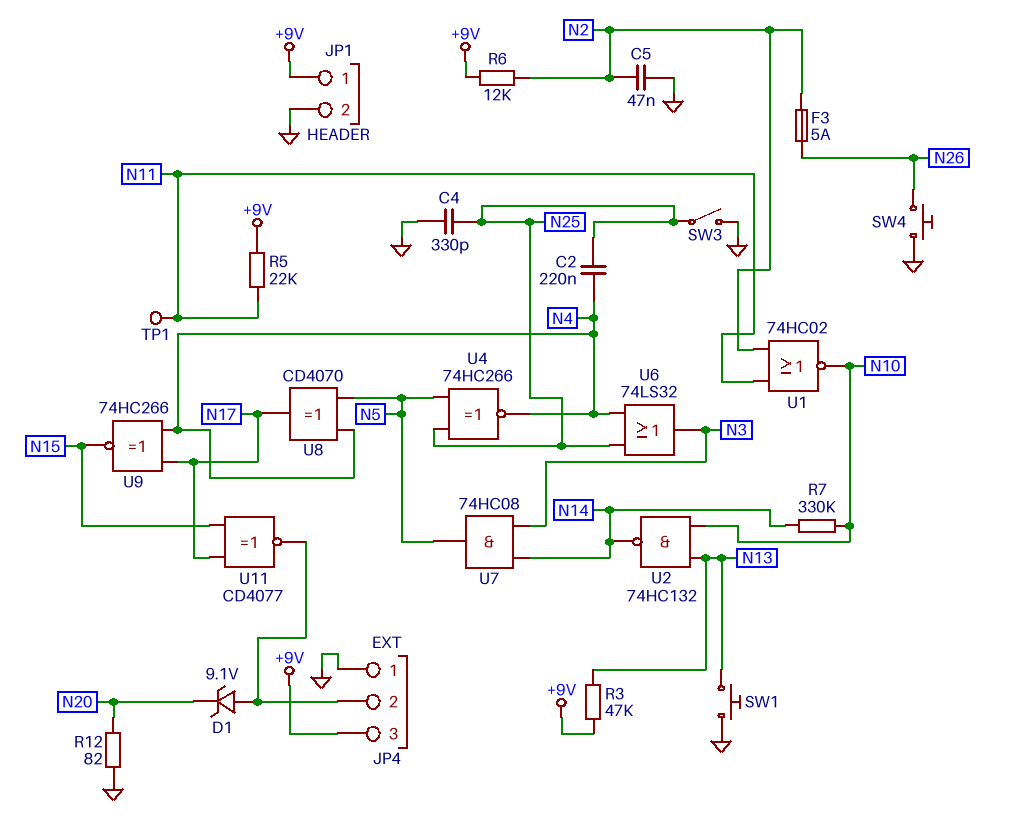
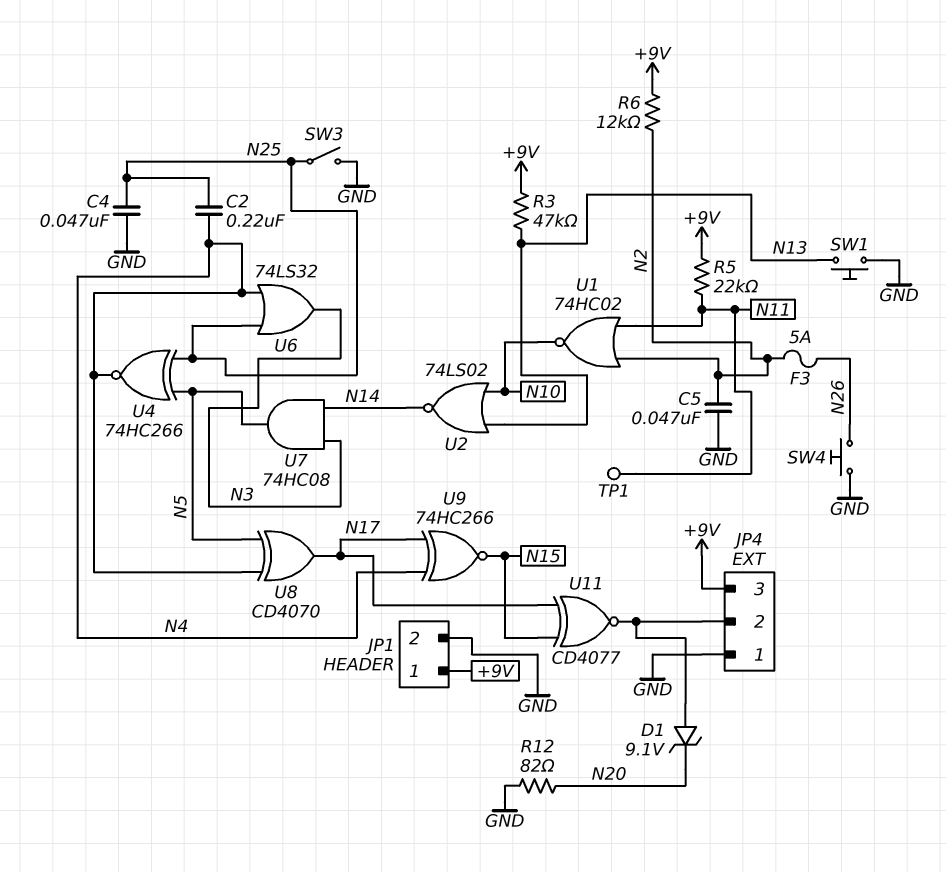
C4: 330pF (GND, N25) -> 47nF (GND, N25)
R7: 330k (N10, N14) -> none
U2: NAND 74HC132 (in N10, in N13, out N14) -> NOR 74LS02 (in N10, in N13, out N14)

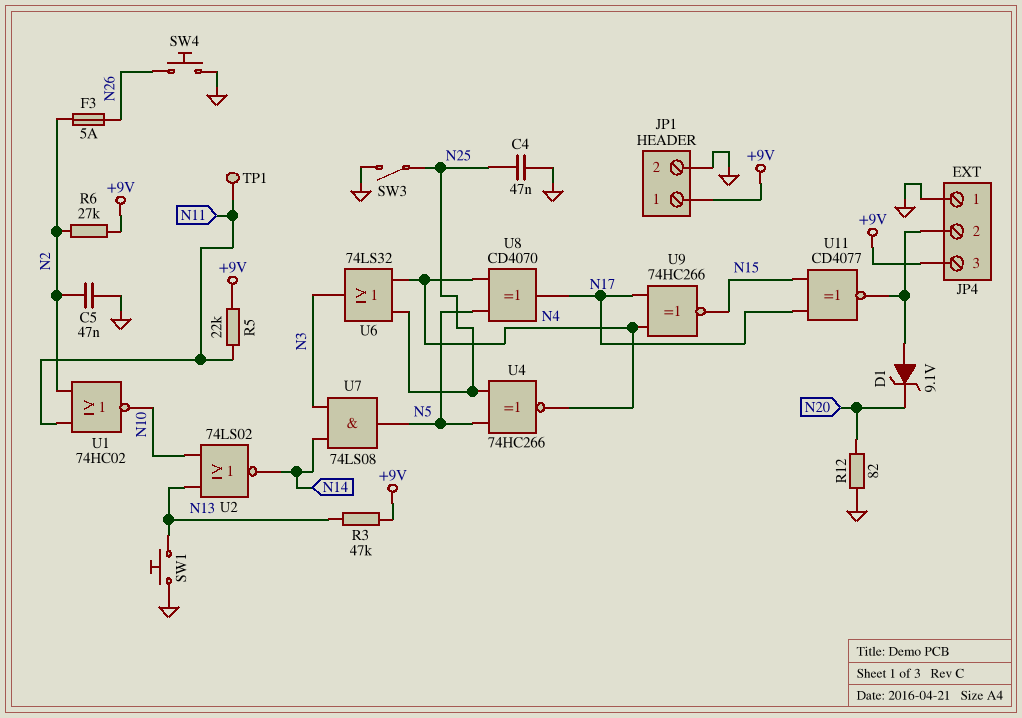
C2: 220nF (N4, N25) -> none
R6: 12k (+9V, N2) -> 27k (+9V, N2)
U7: AND 74HC08 (in N3, in N14, out N5) -> AND 74LS08 (in N3, in N14, out N5)

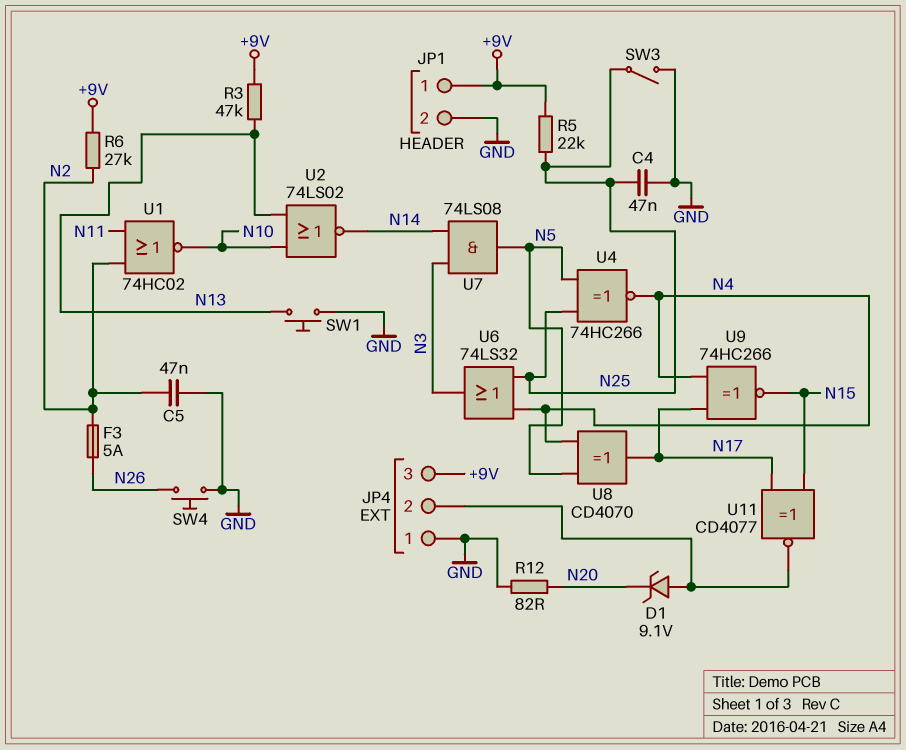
R5: 22k (+9V, N11) -> 22k (+9V, N25)
TP1: test point (N11) -> none

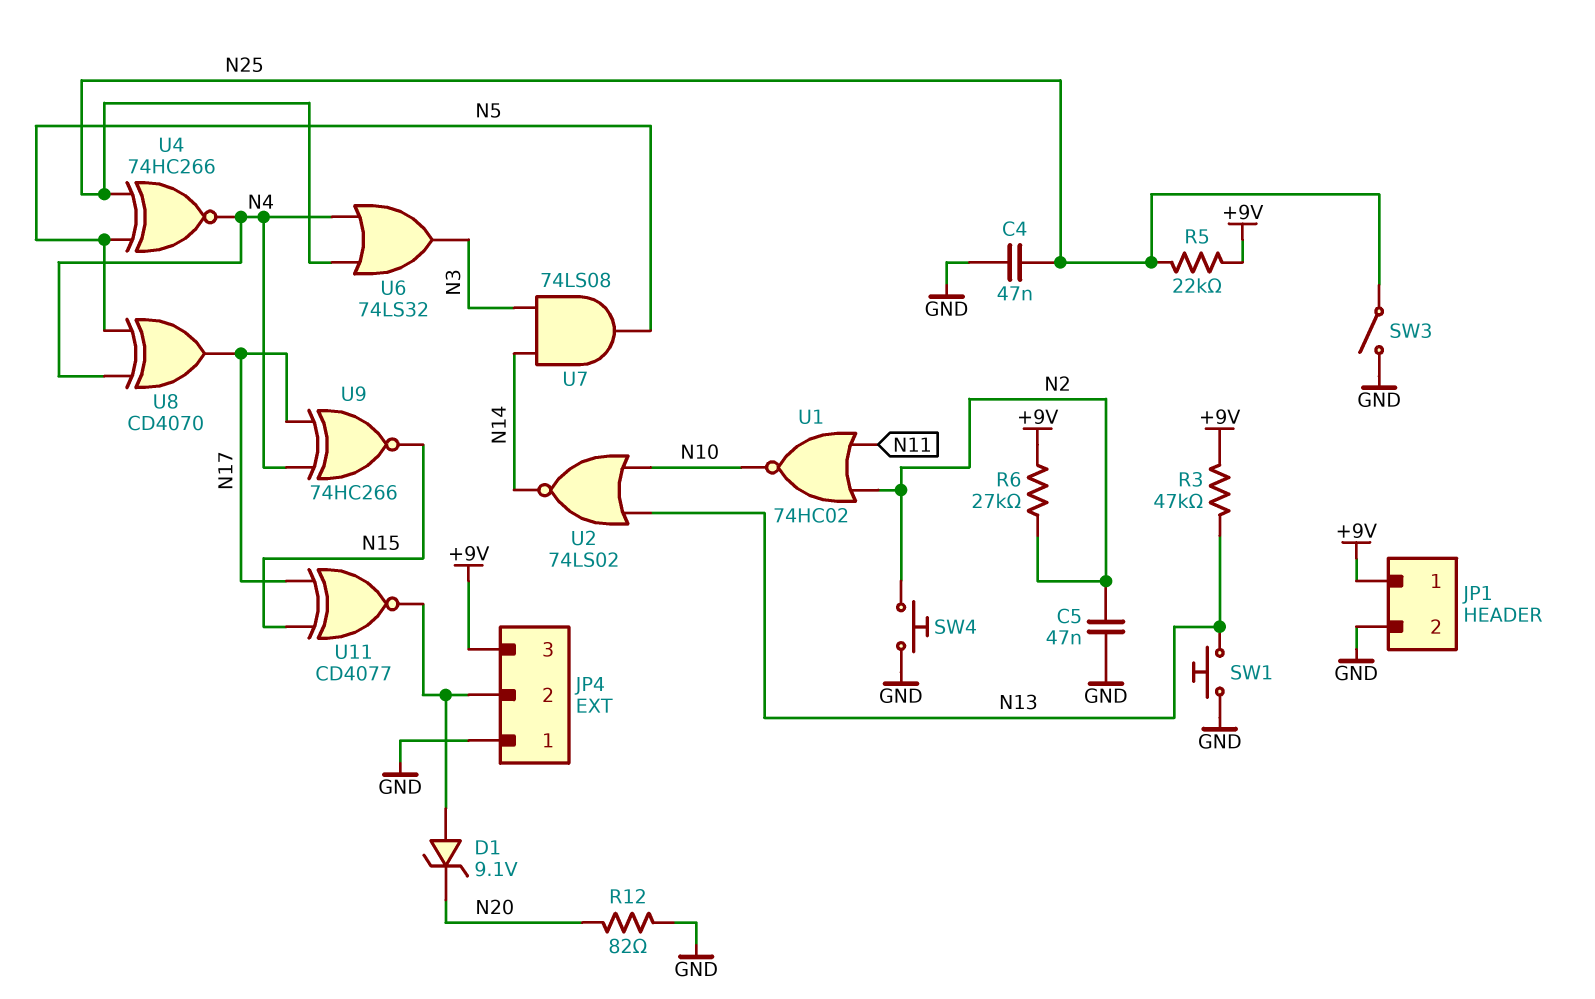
F3: 5A (N2, N26) -> none
SW4: button (GND, N26) -> button (GND, N2)

